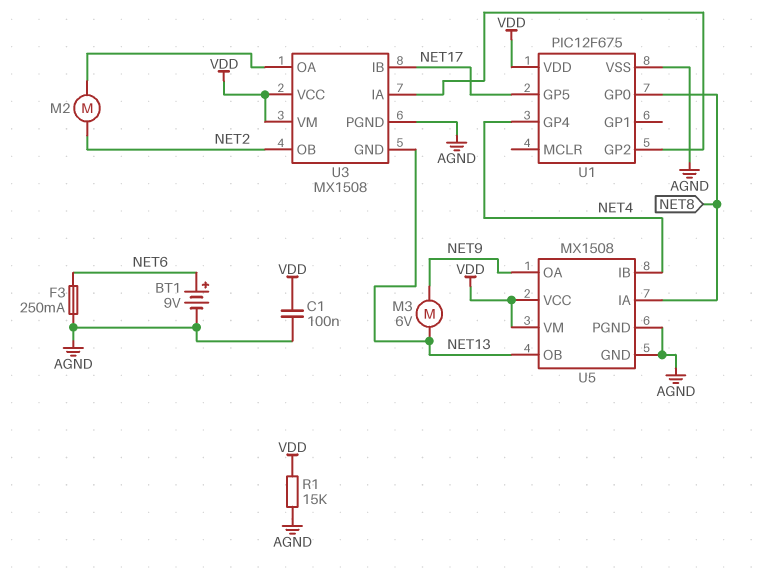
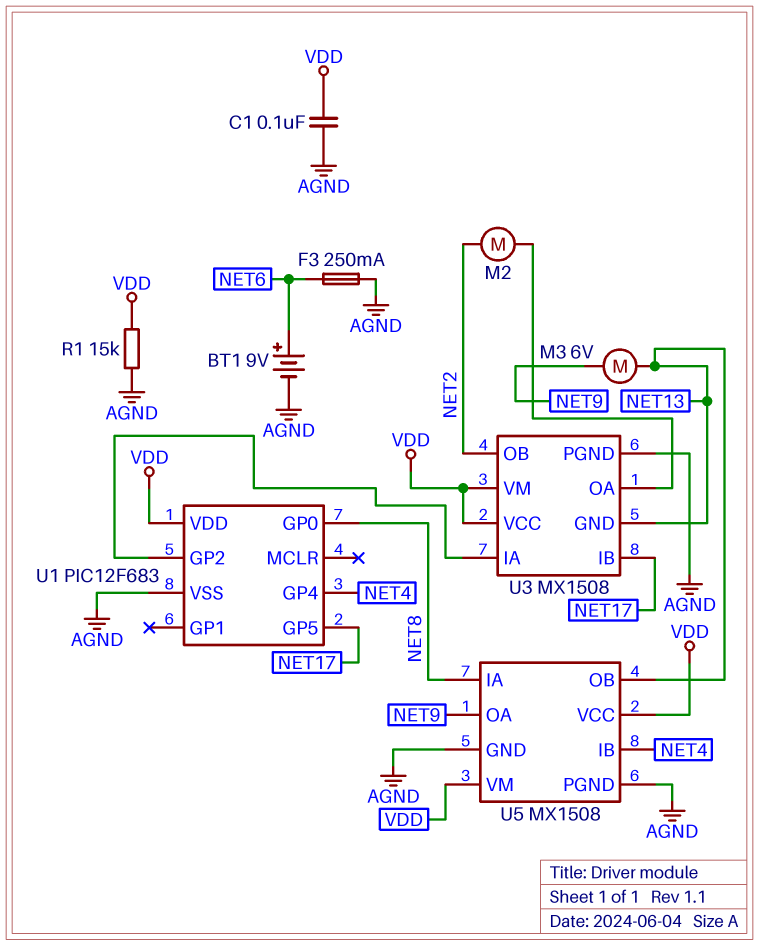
U1: PIC12F675 -> PIC12F683

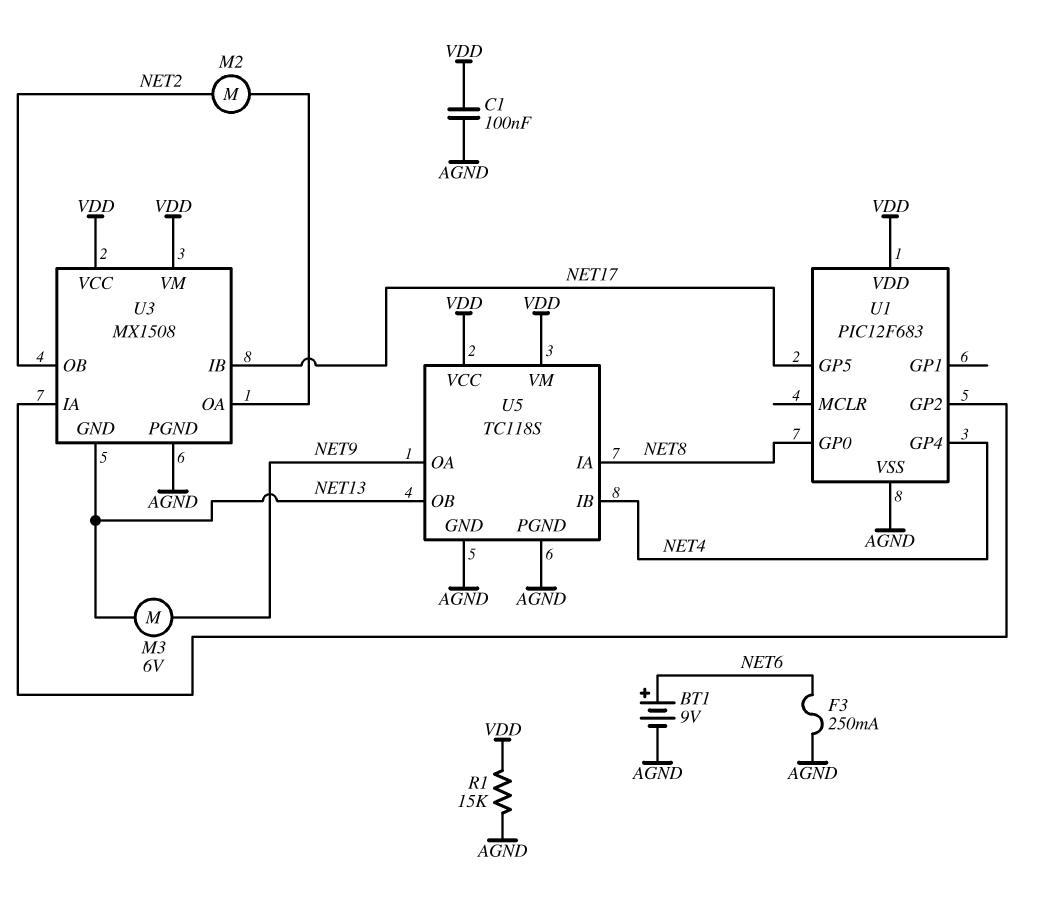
U5: MX1508 -> TC118S

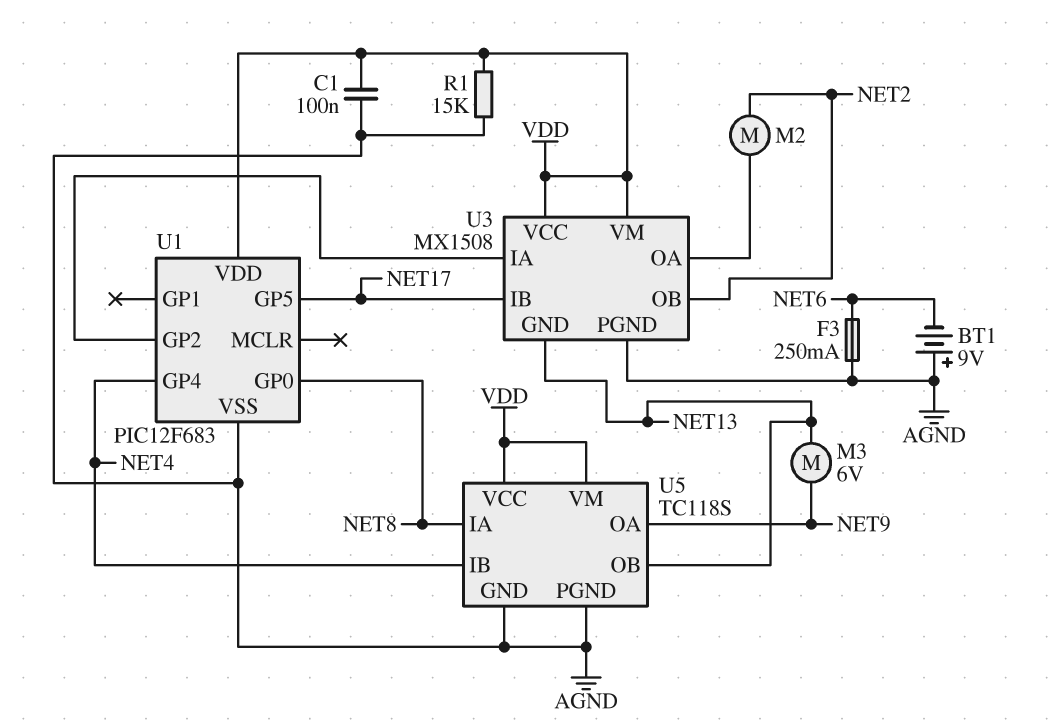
BT1: 9V (plus NET6, minus AGND) -> 9V (plus AGND, minus NET6)

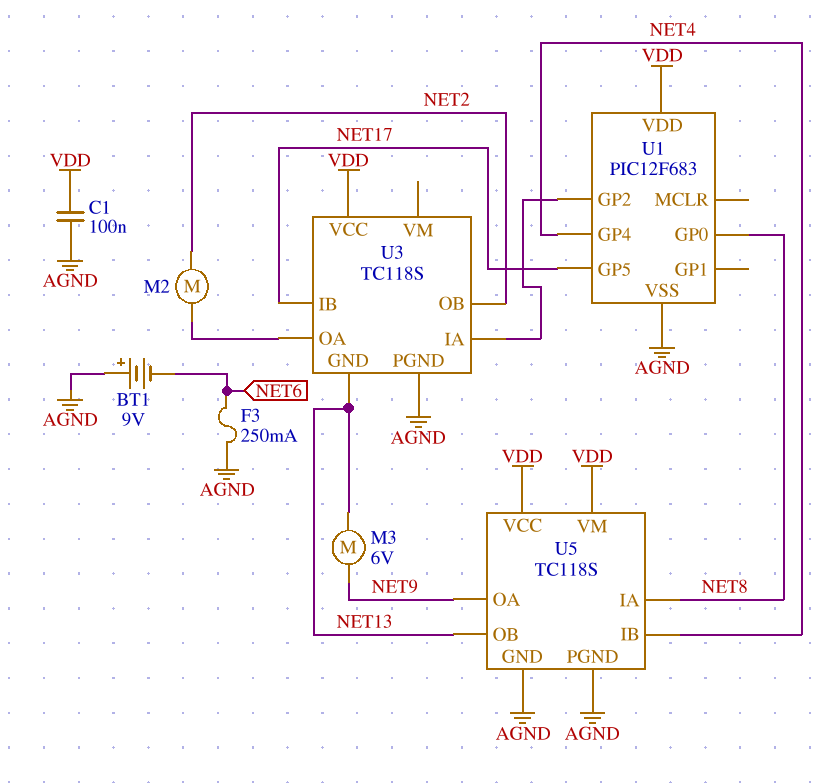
R1: 15k (AGND, VDD) -> none
U3: MX1508 -> TC118S
U3 pin VM: VDD -> none

